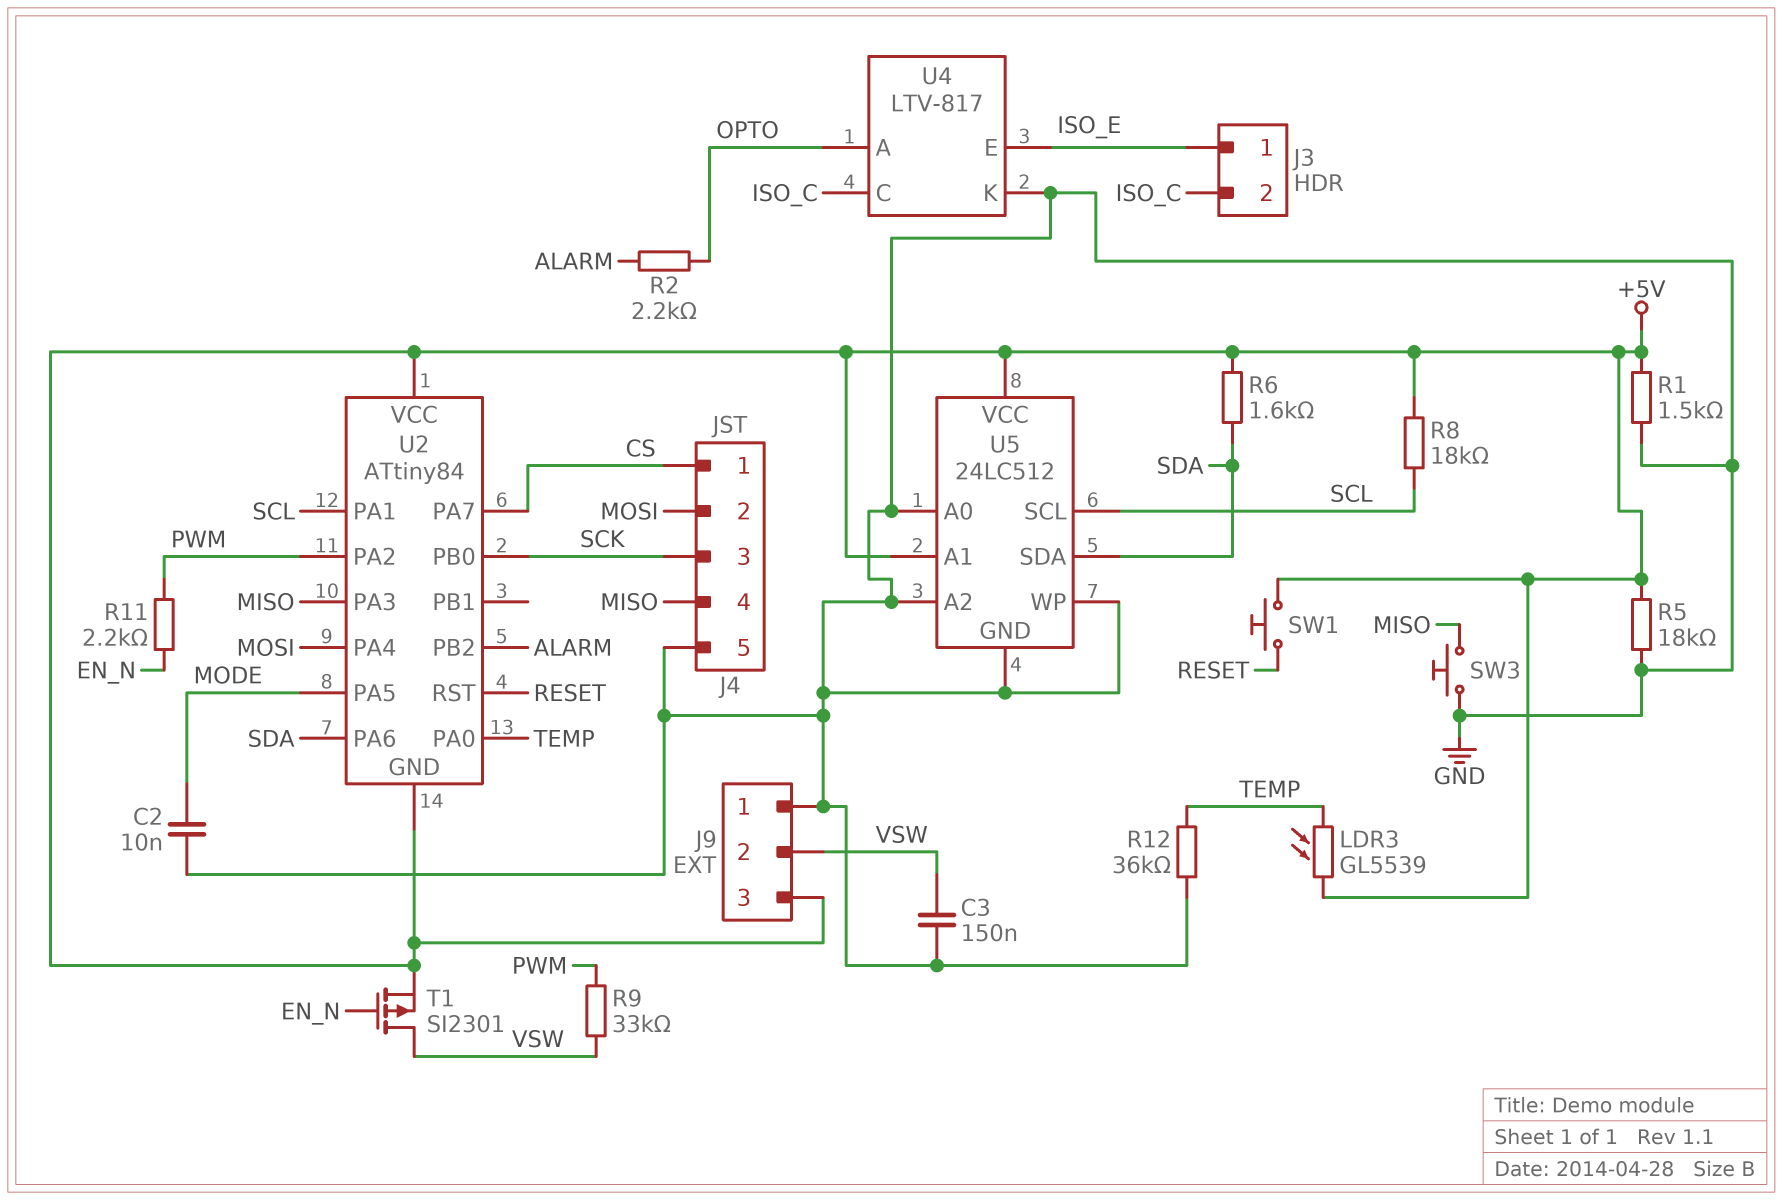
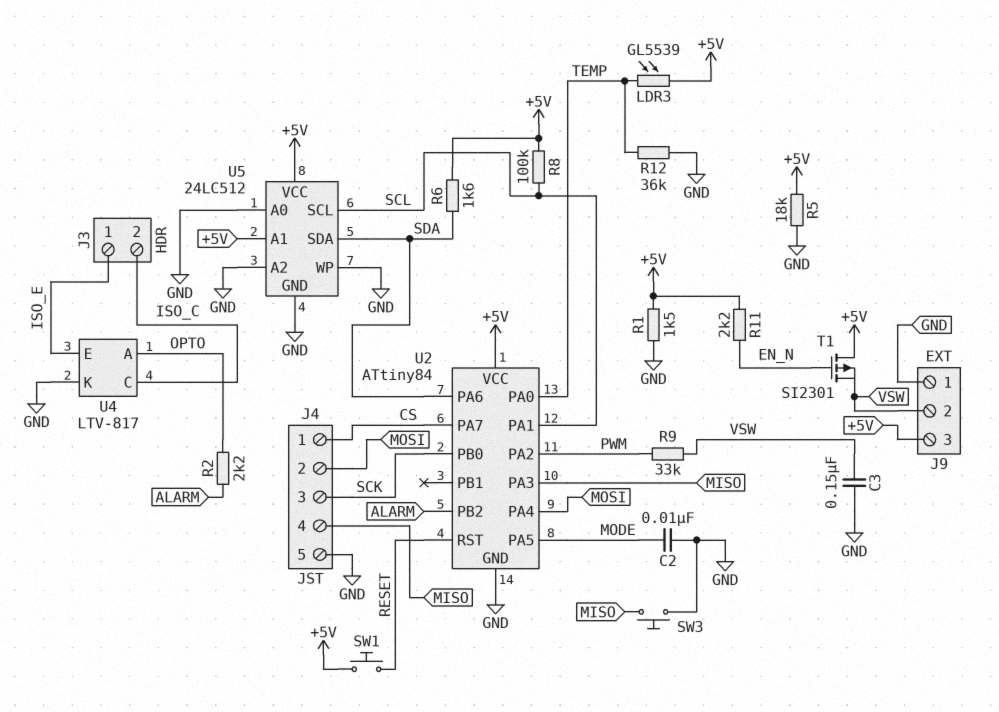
R8: 18k (+5V, SCL) -> 100k (+5V, SCL)
R11: 2.2k (EN_N, PWM) -> 2.2k (+5V, EN_N)
T1: PMOS SI2301 (G EN_N, D VSW, S +5V) -> PMOS SI2301 (G EN_N, D +5V, S VSW)
U2 pin GND: +5V -> GND

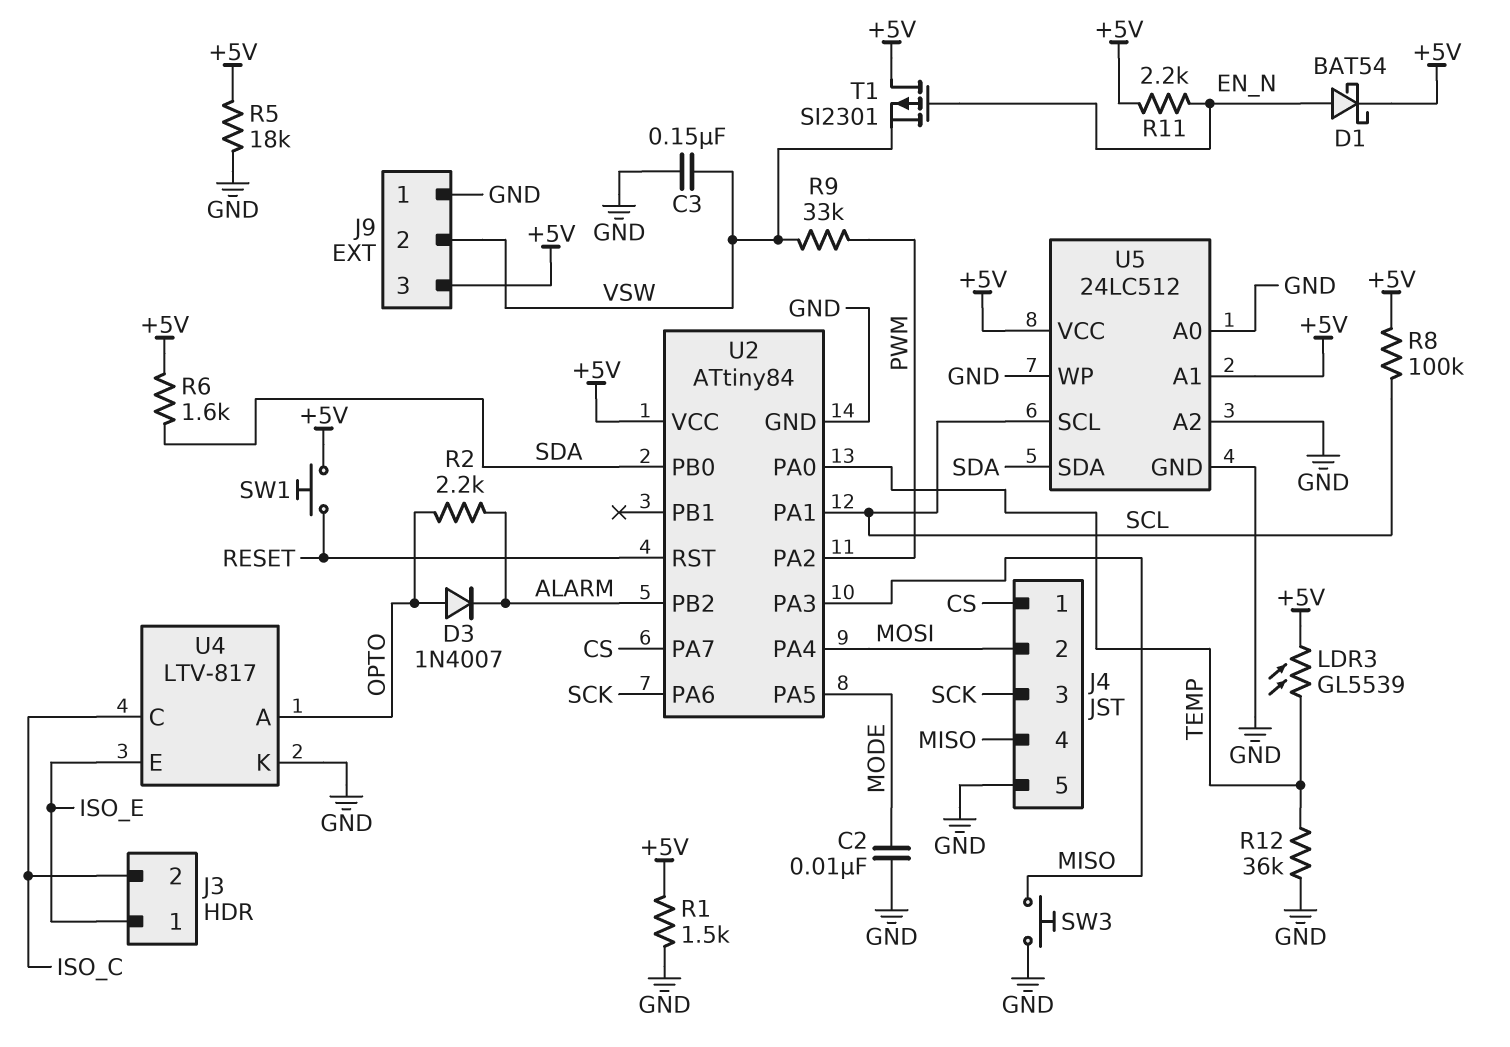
D1: none -> schottky BAT54 (A EN_N, K +5V)
D3: none -> diode 1N4007 (A OPTO, K ALARM)
U2 pin PA6: SDA -> SCK
U2 pin PB0: SCK -> SDA

